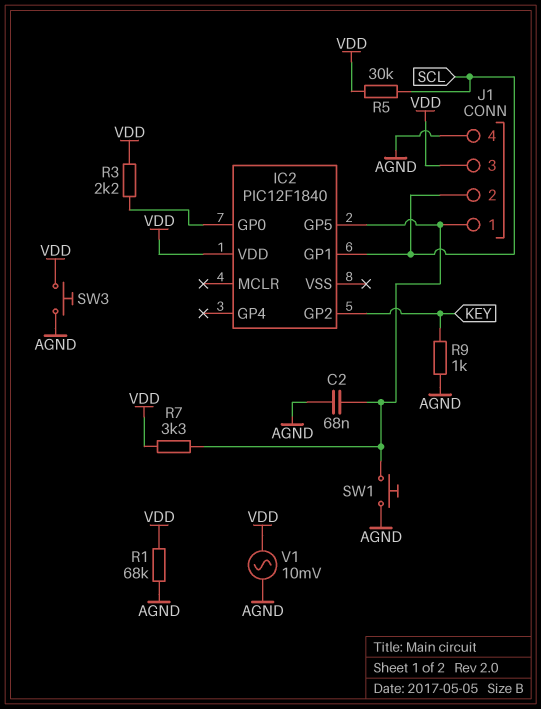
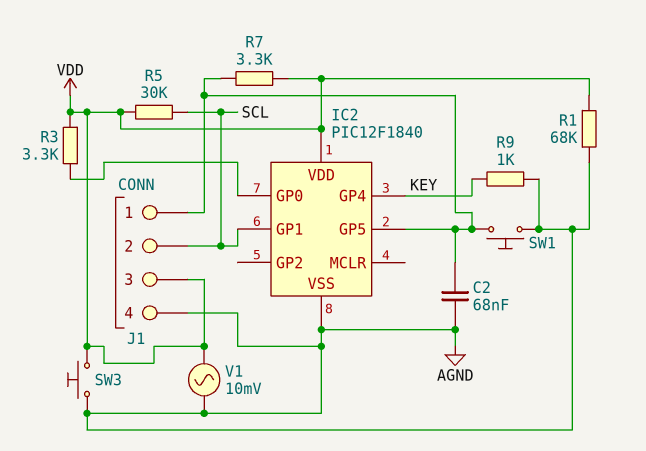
IC2 pin GP2: KEY -> none
IC2 pin GP4: none -> KEY
IC2 pin VSS: none -> AGND
R3: 2.2k (IC2/GP0, VDD) -> 3.3k (IC2/GP0, VDD)

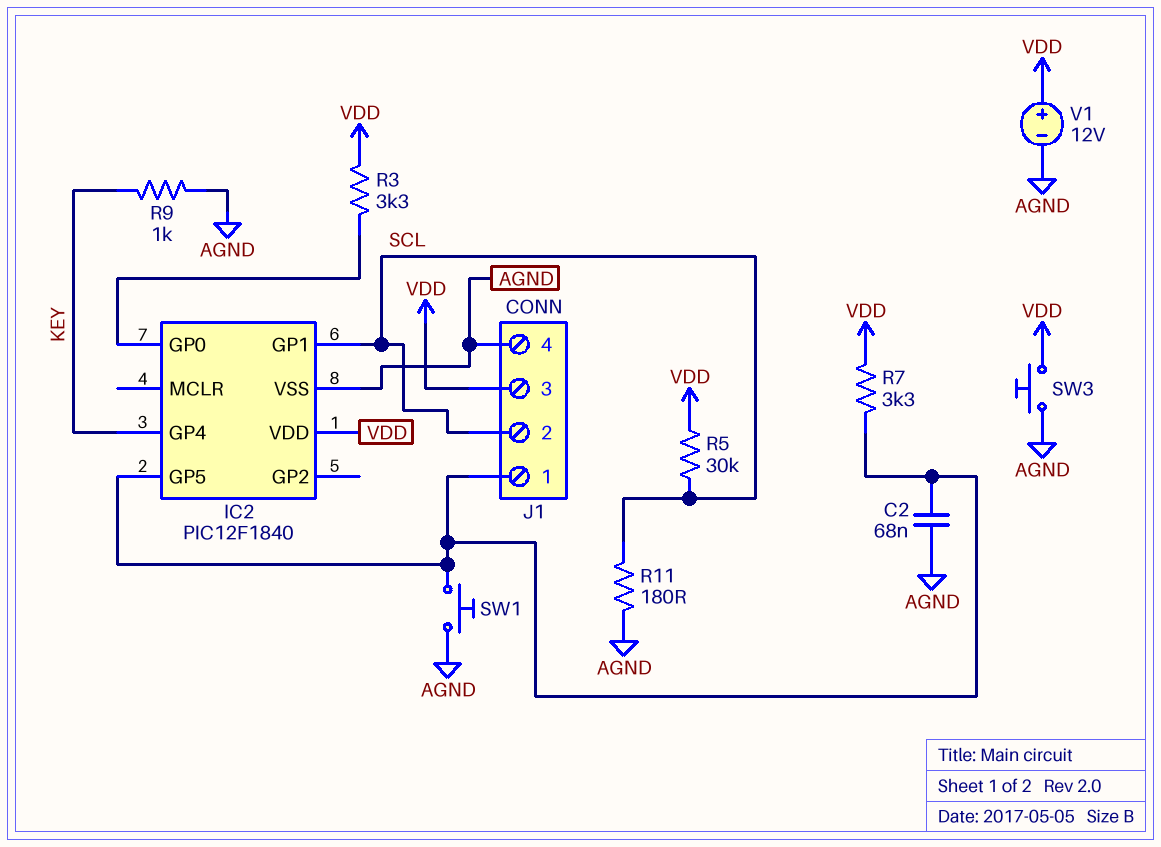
R1: 68k (AGND, VDD) -> none
R11: none -> 180 (AGND, SCL)
V1: AC 10mV (AGND, VDD) -> 12V (plus VDD, minus AGND)

